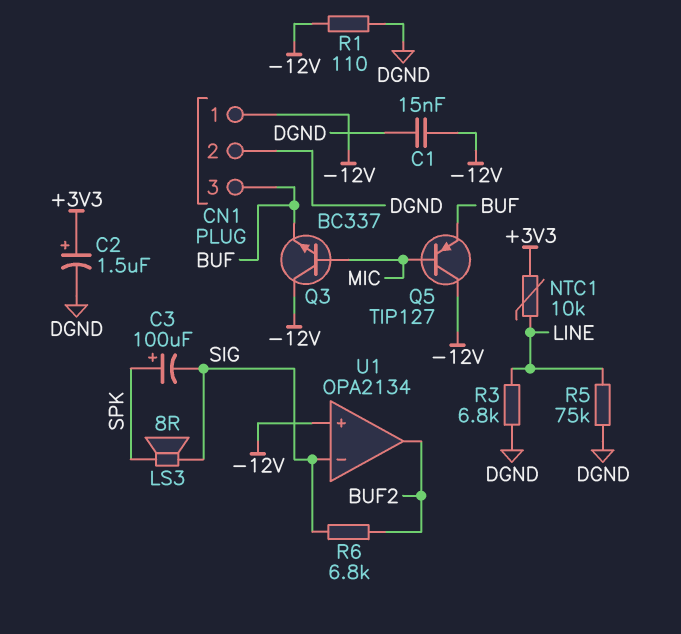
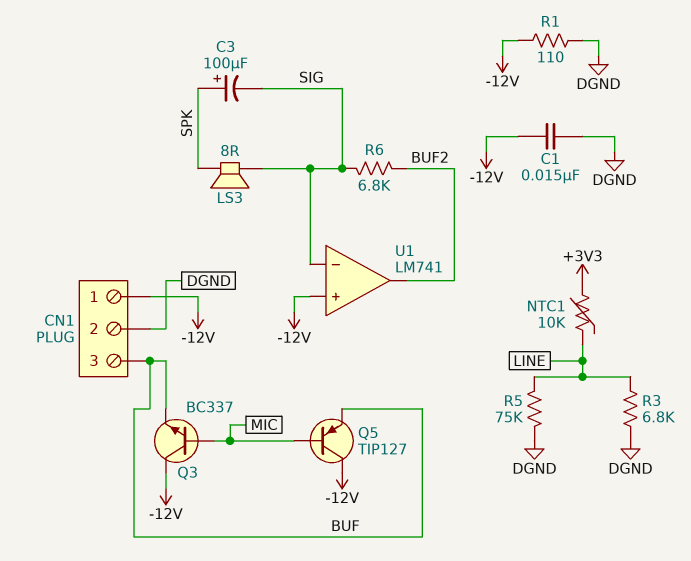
C2: 1.5uF (plus +3V3, minus DGND) -> none
U1: OPA2134 -> LM741

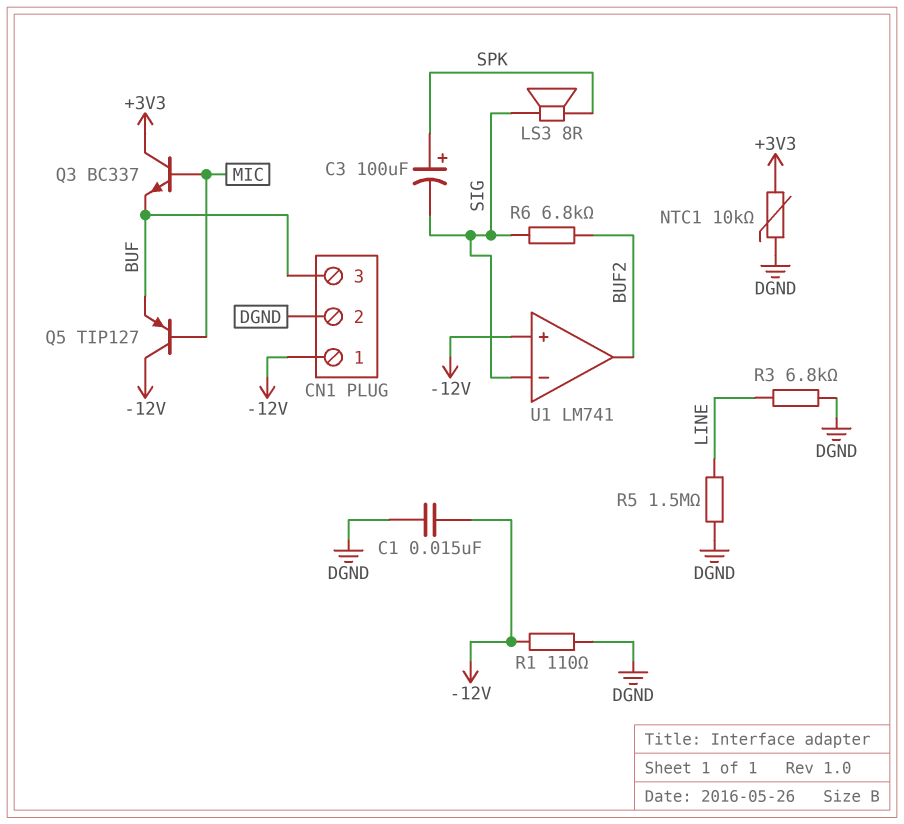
NTC1: 10k (+3V3, LINE) -> 10k (+3V3, DGND)
Q3: NPN BC337 (B MIC, C -12V, E BUF) -> NPN BC337 (B MIC, C +3V3, E BUF)
R5: 75k (DGND, LINE) -> 1.5M (DGND, LINE)

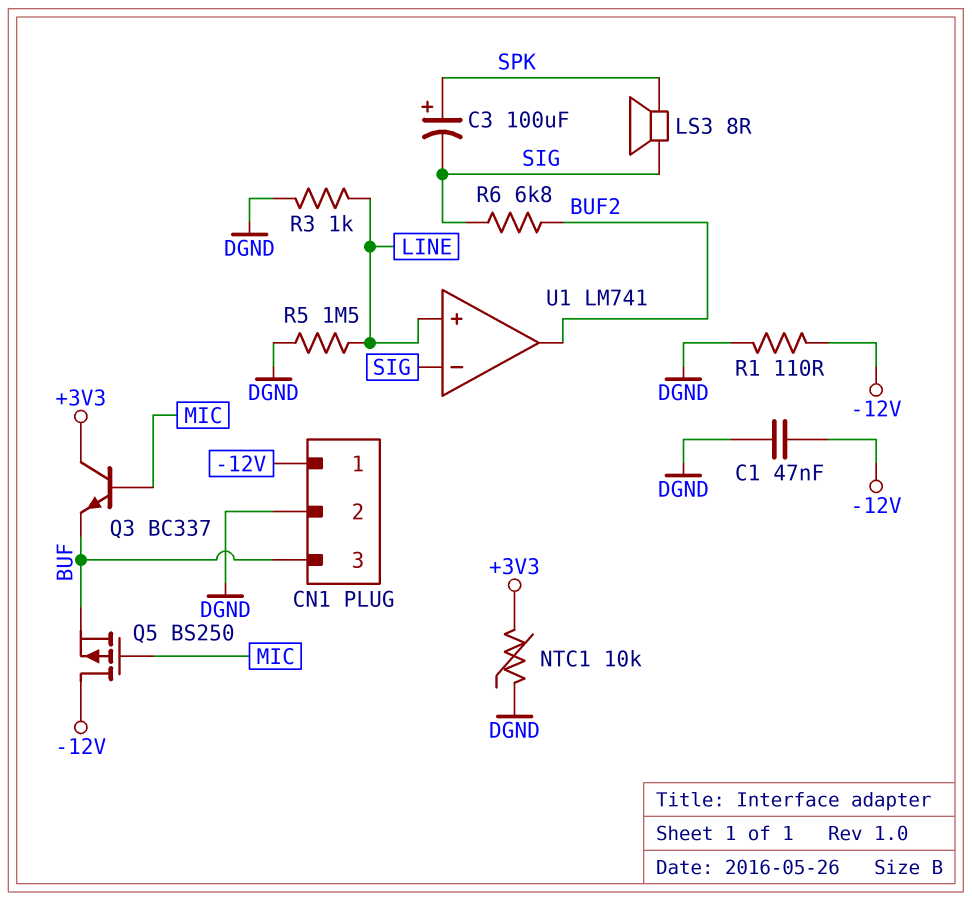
C1: 15nF (-12V, DGND) -> 47nF (-12V, DGND)
Q5: PNP TIP127 (B MIC, C -12V, E BUF) -> PMOS BS250 (G MIC, D -12V, S BUF)
R3: 6.8k (DGND, LINE) -> 1k (DGND, LINE)
U1 pin in+: -12V -> LINE

